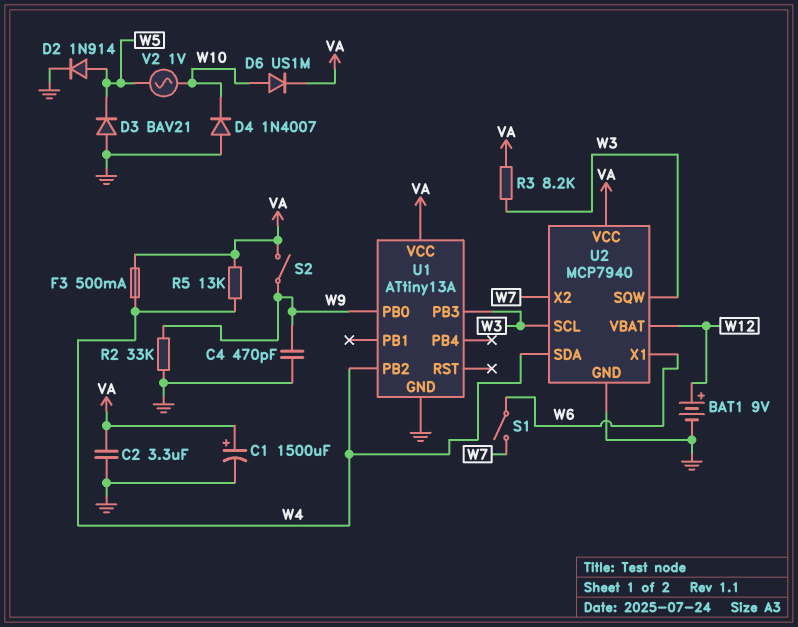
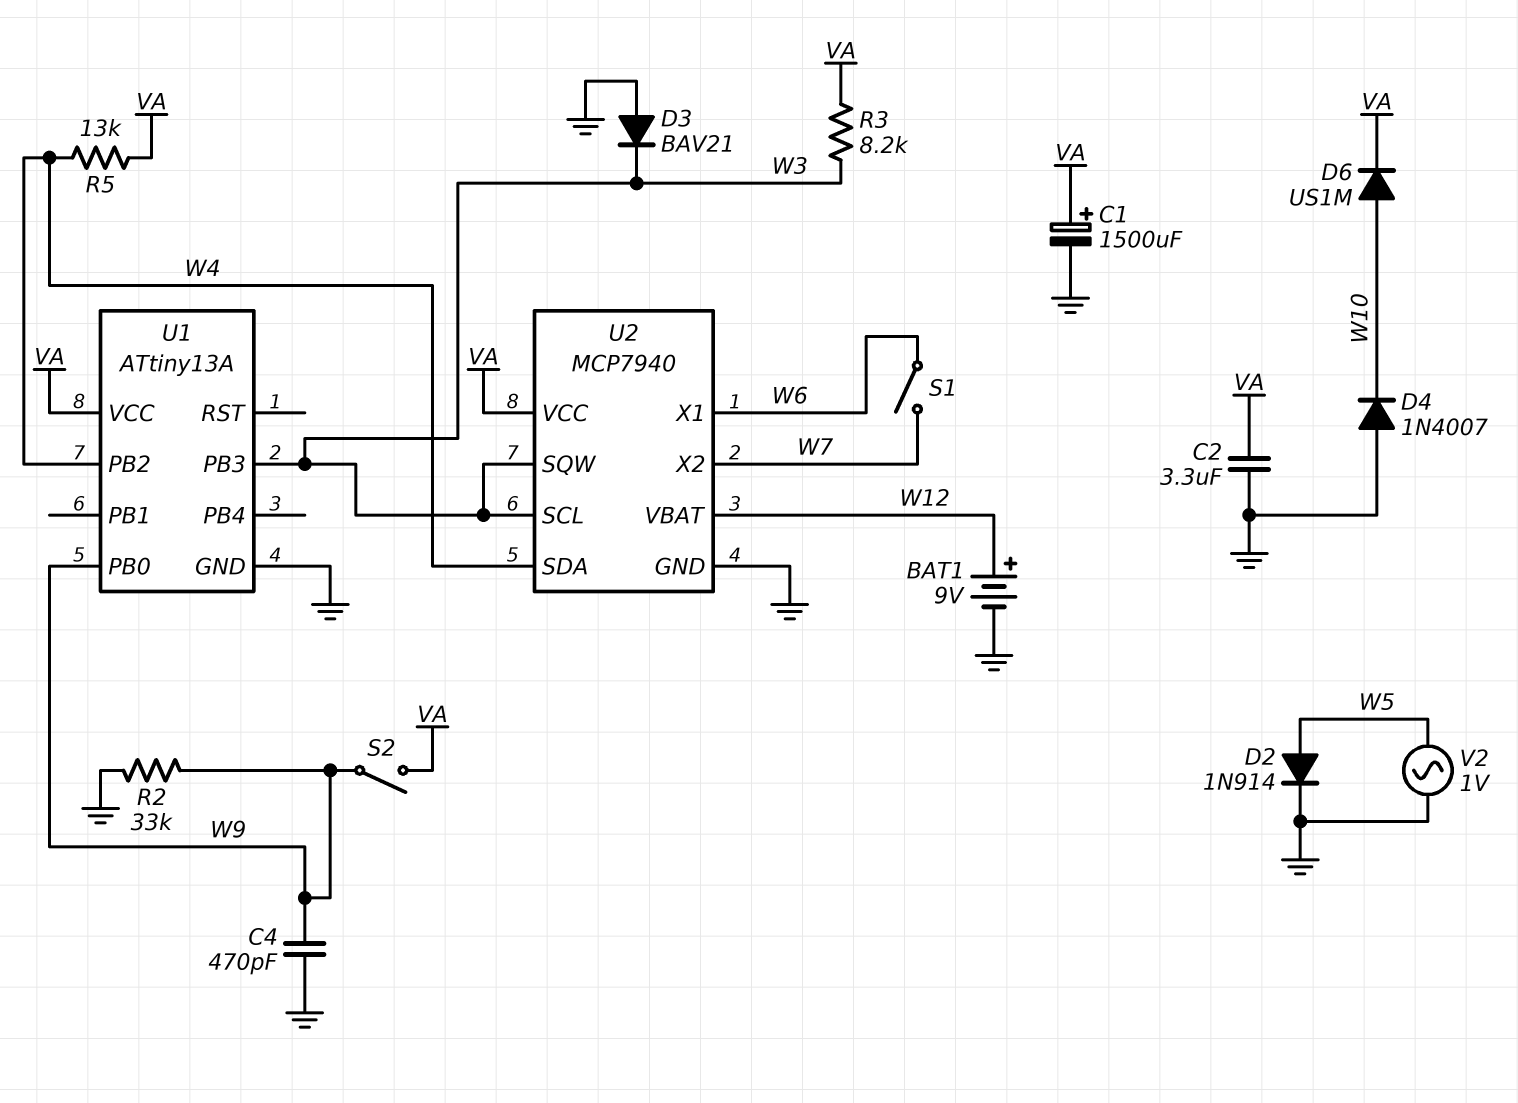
D3: diode BAV21 (A GND, K W5) -> diode BAV21 (A GND, K W3)
F3: 500mA (VA, W4) -> none
V2: AC 1V (W5, W10) -> AC 1V (GND, W5)

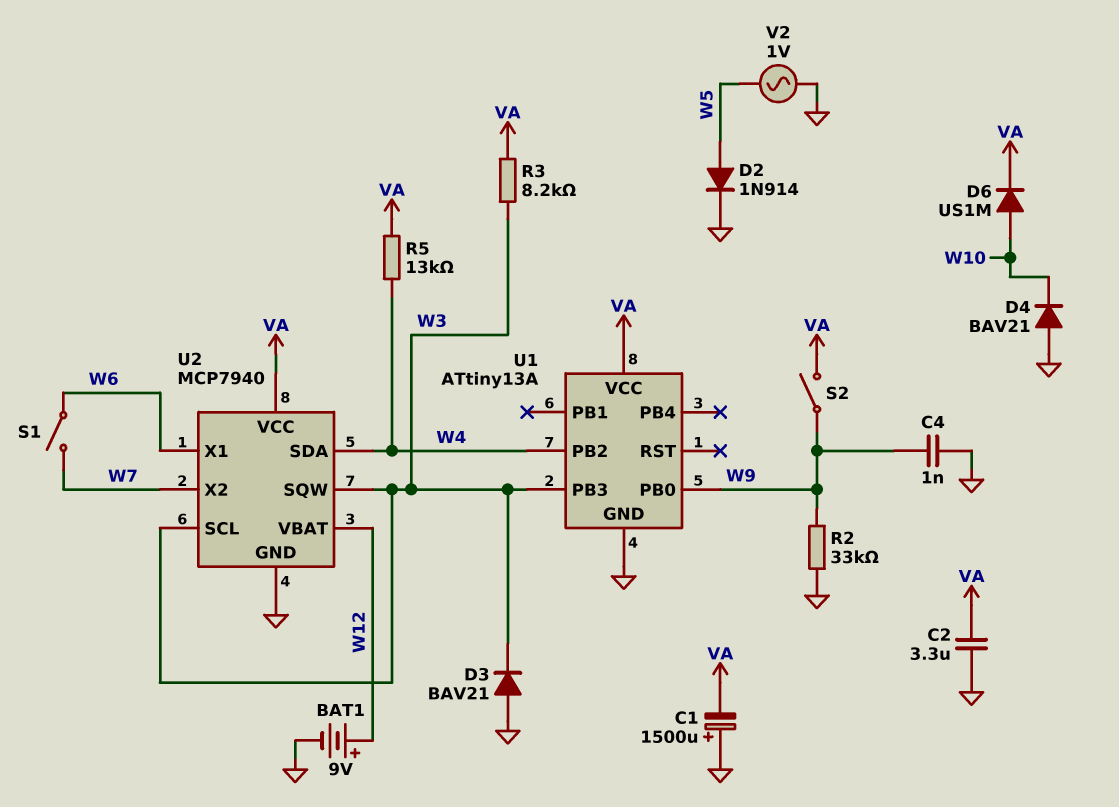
C1: 1500uF (plus VA, minus GND) -> 1500uF (plus GND, minus VA)
C4: 470pF (GND, W9) -> 1nF (GND, W9)
D4: diode 1N4007 (A GND, K W10) -> diode BAV21 (A GND, K W10)

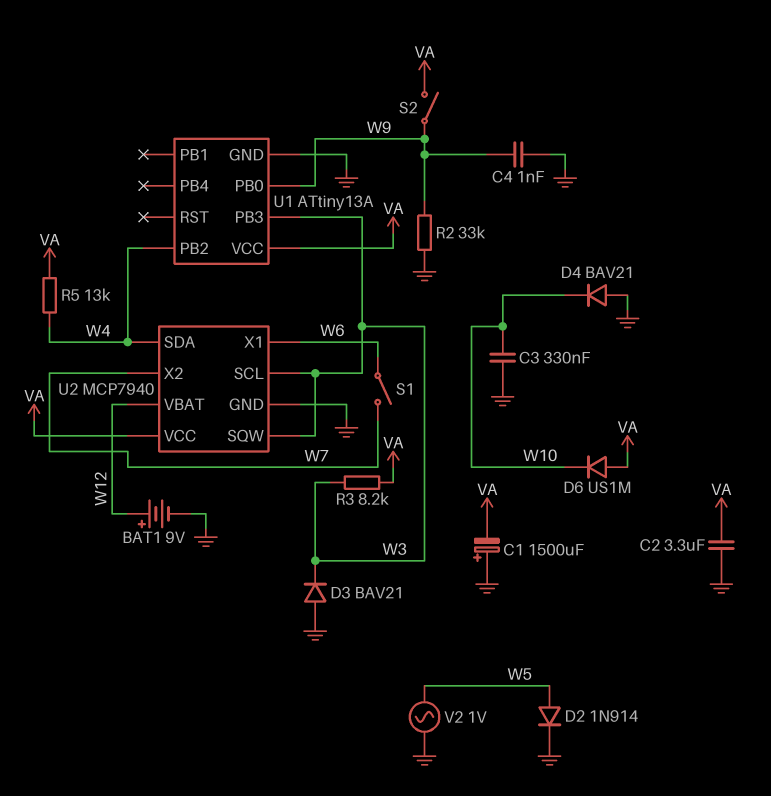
C3: none -> 330nF (GND, W10)
D6: diode US1M (A W10, K VA) -> diode US1M (A VA, K W10)

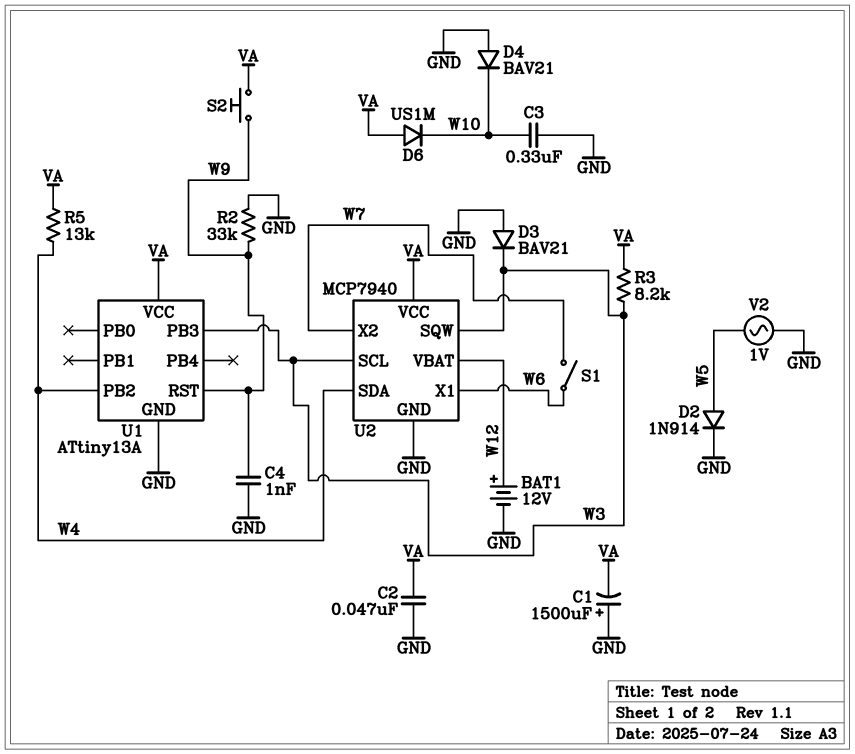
BAT1: 9V (plus W12, minus GND) -> 12V (plus W12, minus GND)
C2: 3.3uF (GND, VA) -> 47nF (GND, VA)
S2: switch (VA, W9) -> button (VA, W9)
U1 pin PB0: W9 -> none
U1 pin RST: none -> W9

